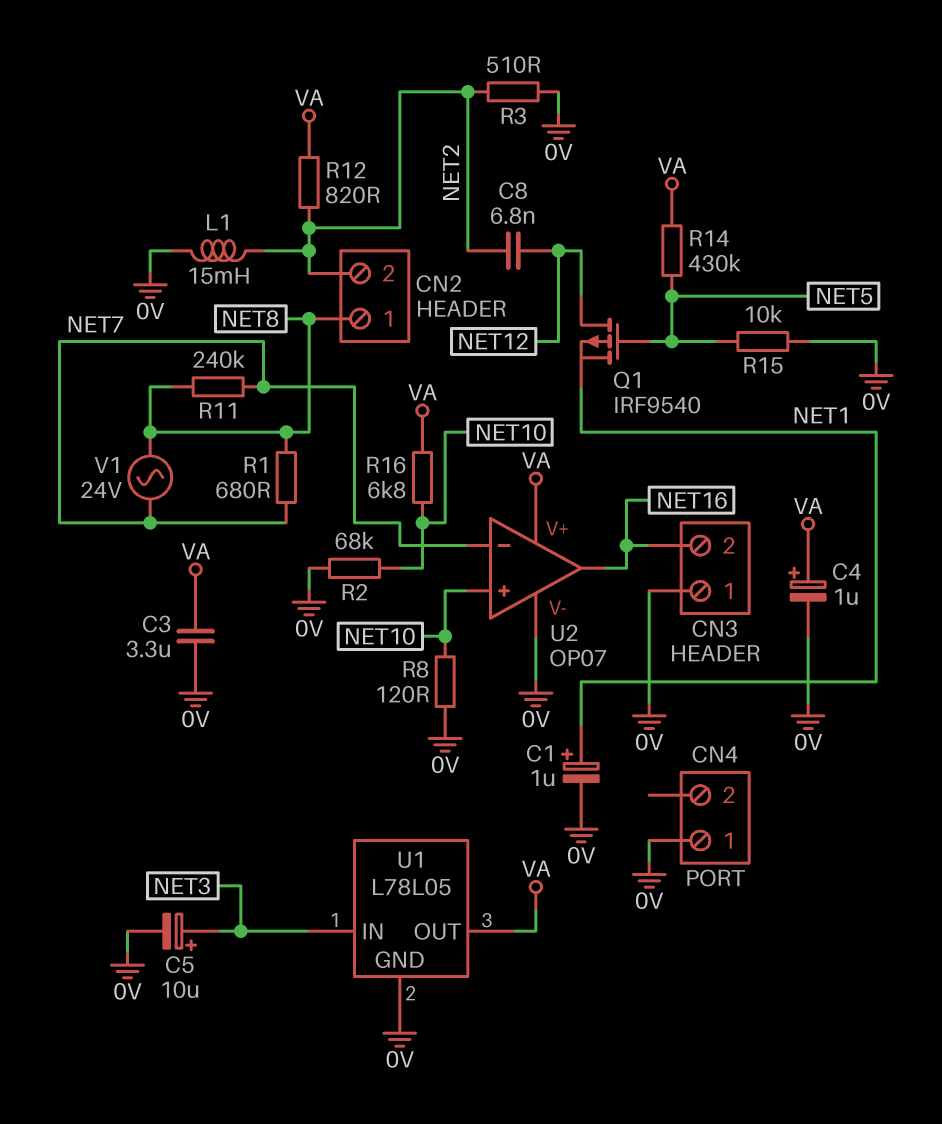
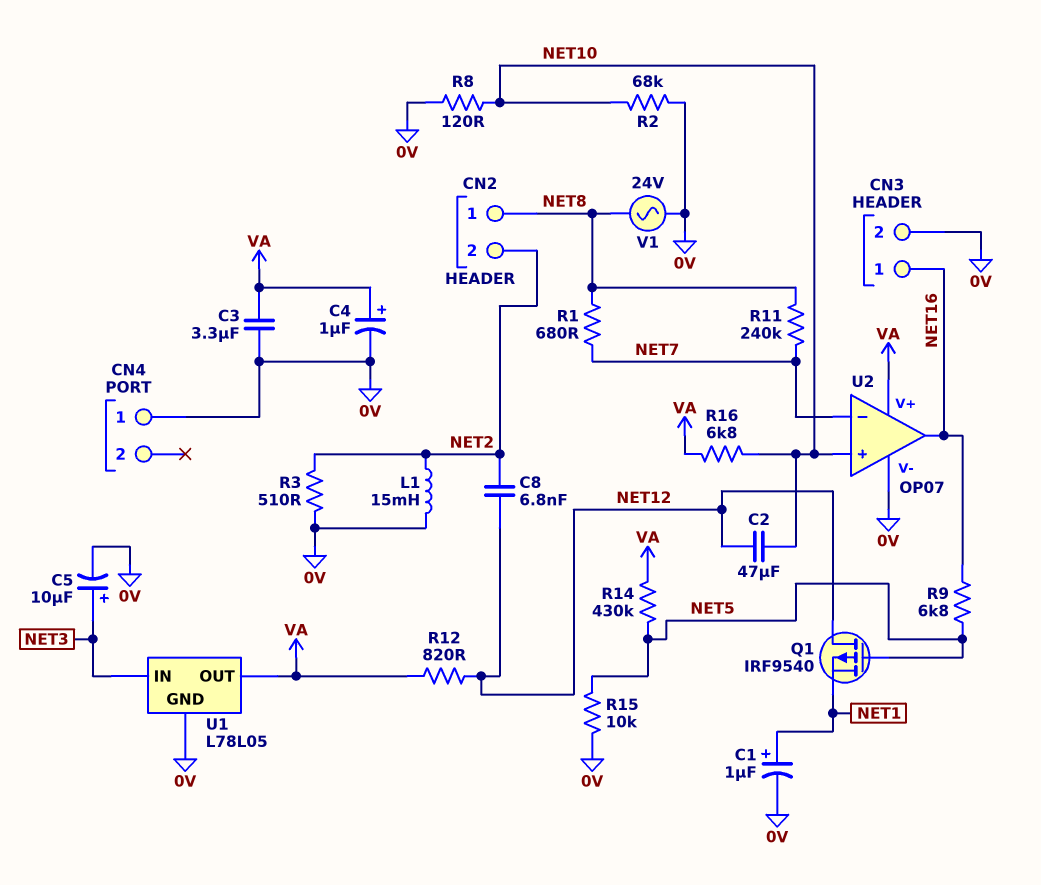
C2: none -> 47uF (NET10, NET12)
CN3 pin 1: 0V -> NET16
CN3 pin 2: NET16 -> 0V
R9: none -> 6.8k (NET5, NET16)
R12: 820 (NET2, VA) -> 820 (NET12, VA)
V1: AC 24V (NET7, NET8) -> AC 24V (0V, NET8)

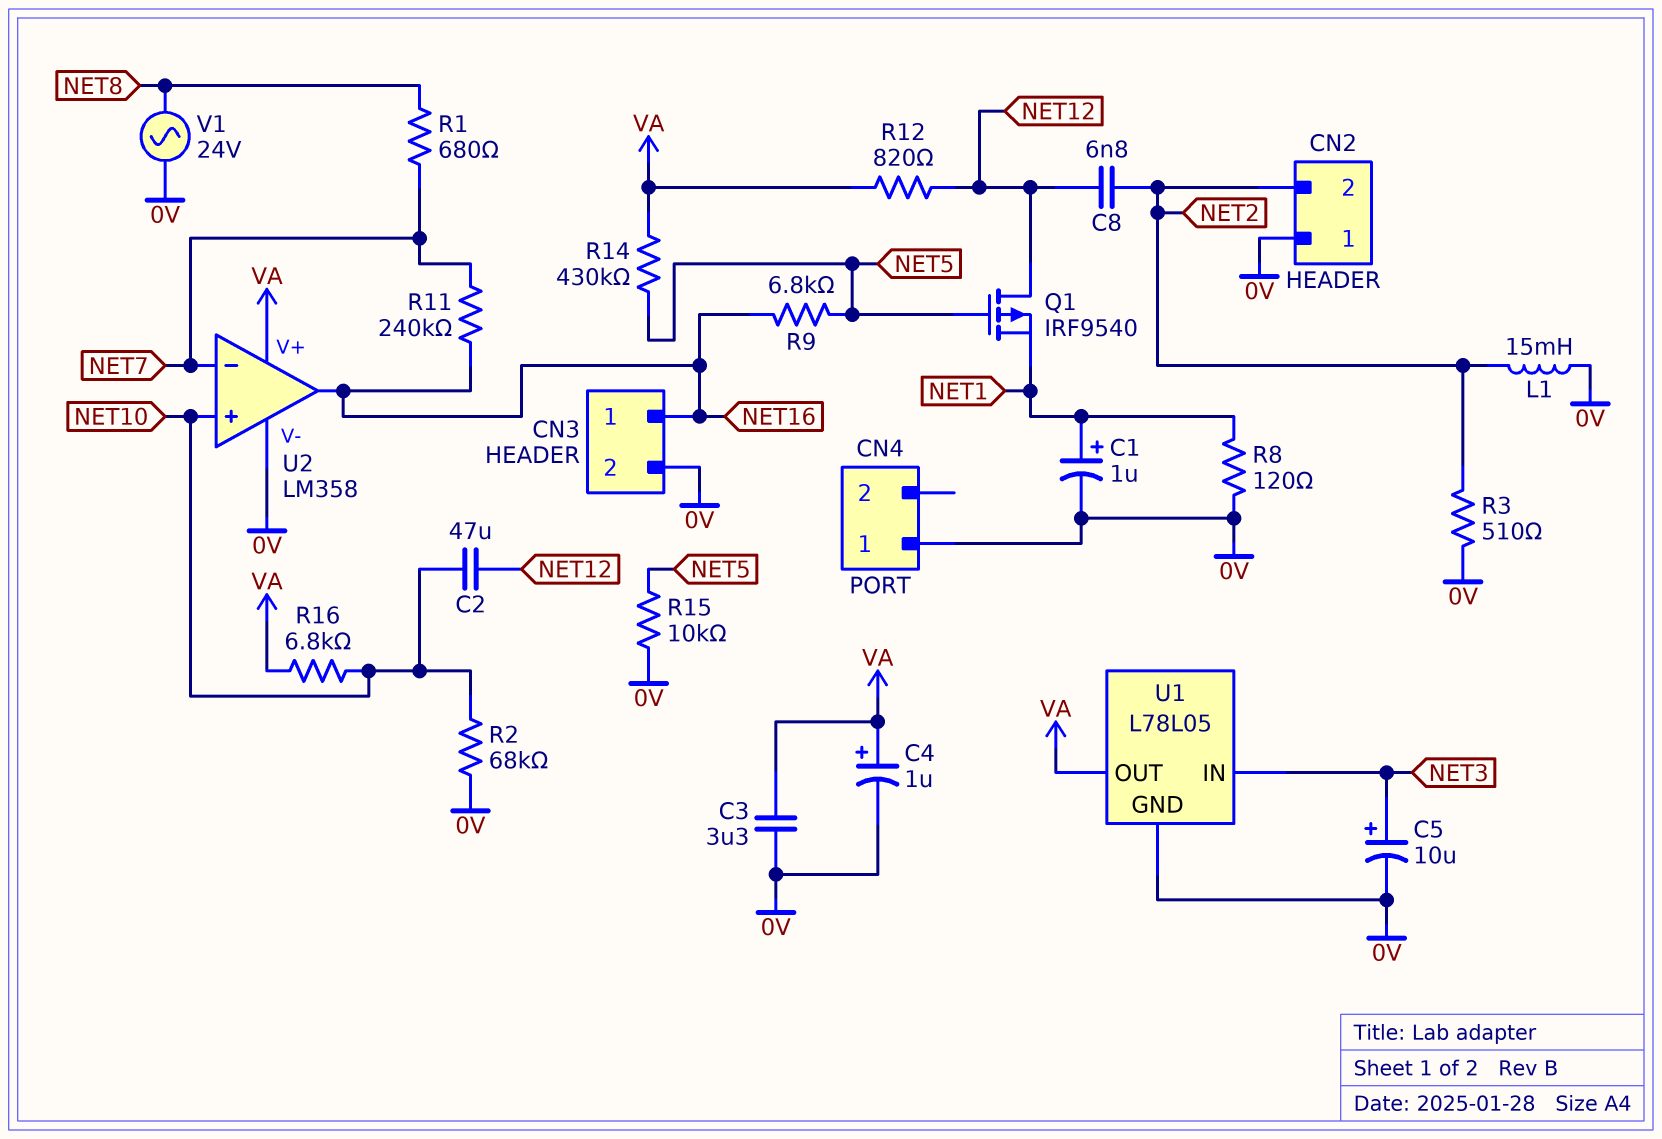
CN2 pin 1: NET8 -> 0V
R8: 120 (0V, NET10) -> 120 (0V, NET1)
R11: 240k (NET7, NET8) -> 240k (NET7, NET16)
U2: OP07 -> LM358

